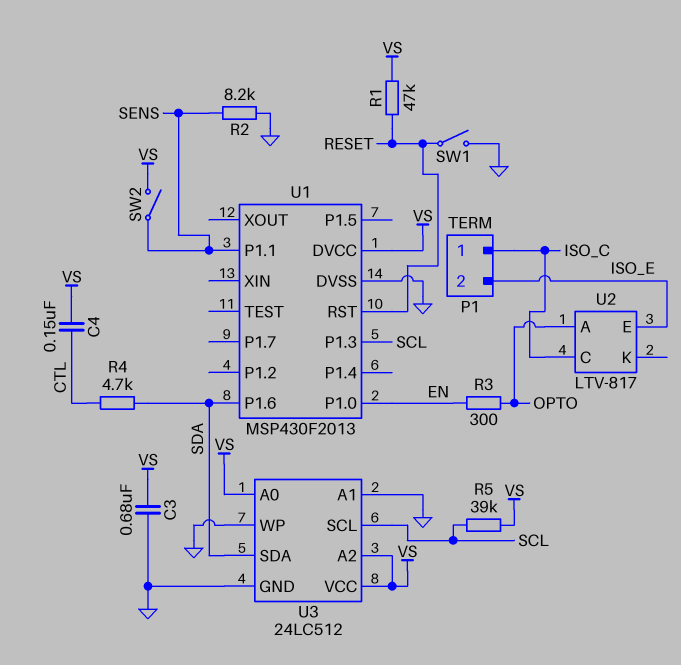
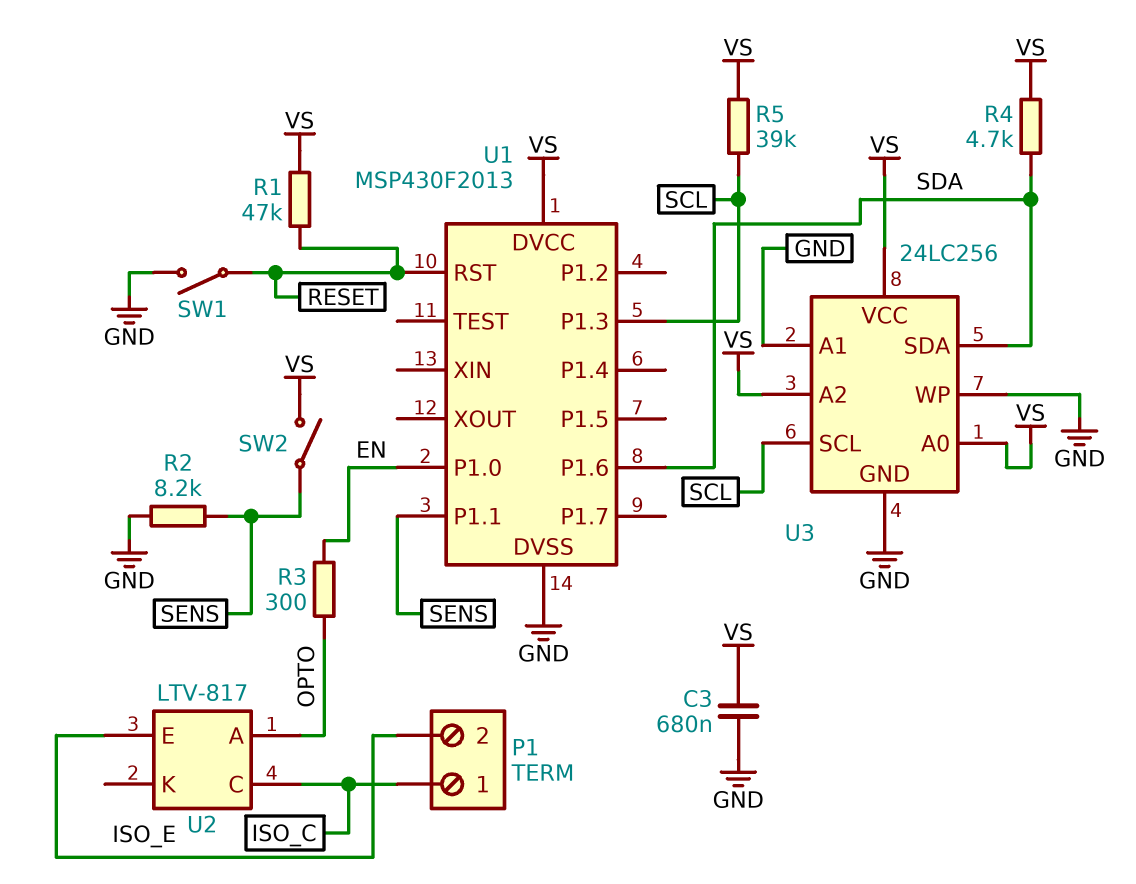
C4: 150nF (CTL, VS) -> none
R4: 4.7k (CTL, SDA) -> 4.7k (SDA, VS)
U3: 24LC512 -> 24LC256

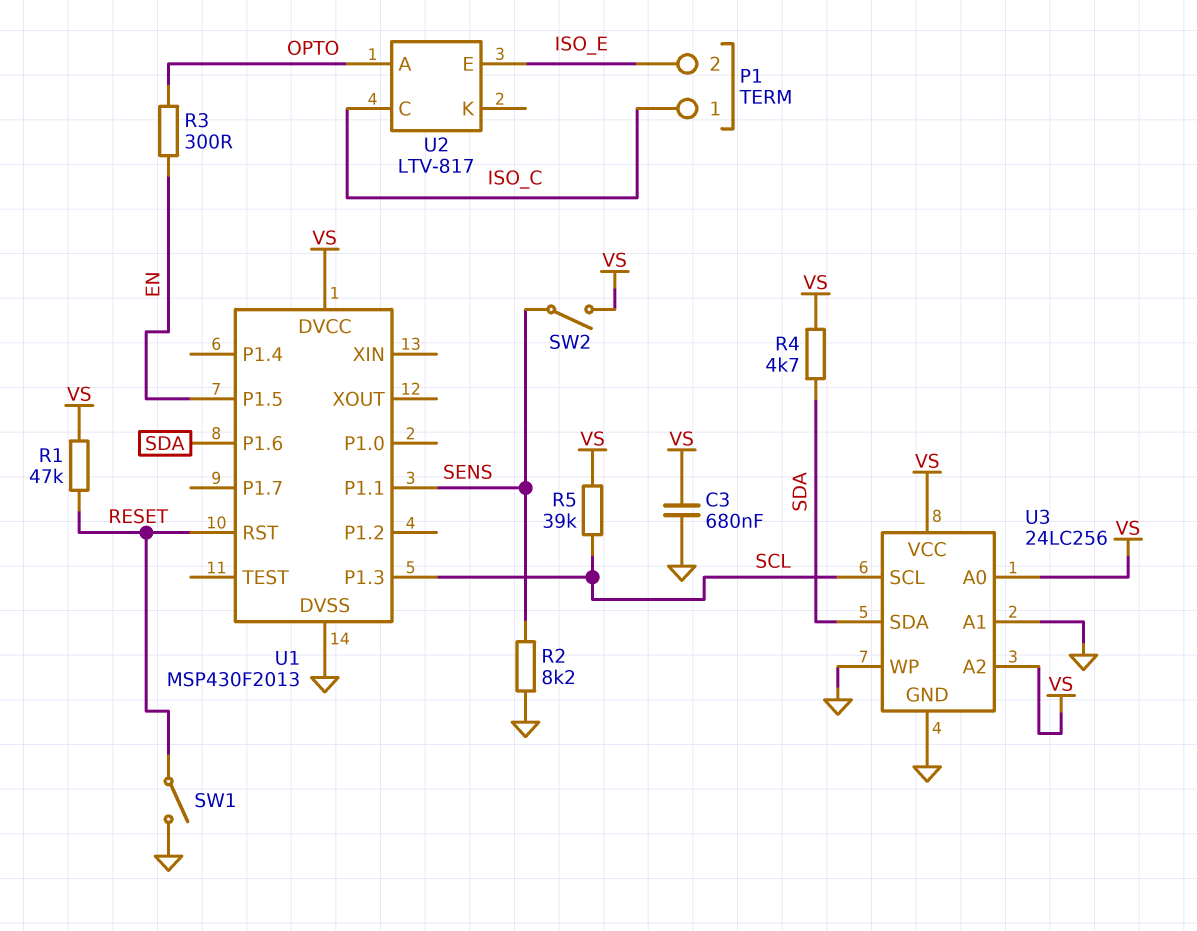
U1 pin P1.0: EN -> none
U1 pin P1.5: none -> EN

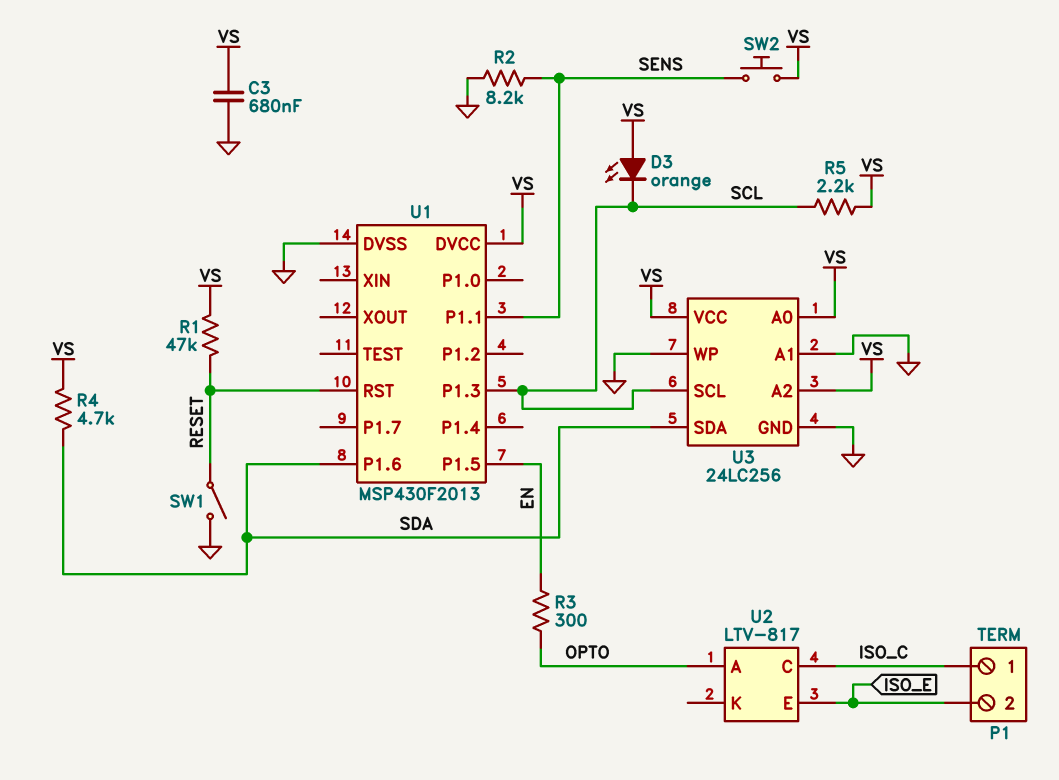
D3: none -> LED orange (A VS, K SCL)
R5: 39k (SCL, VS) -> 2.2k (SCL, VS)
SW2: switch (SENS, VS) -> button (SENS, VS)

